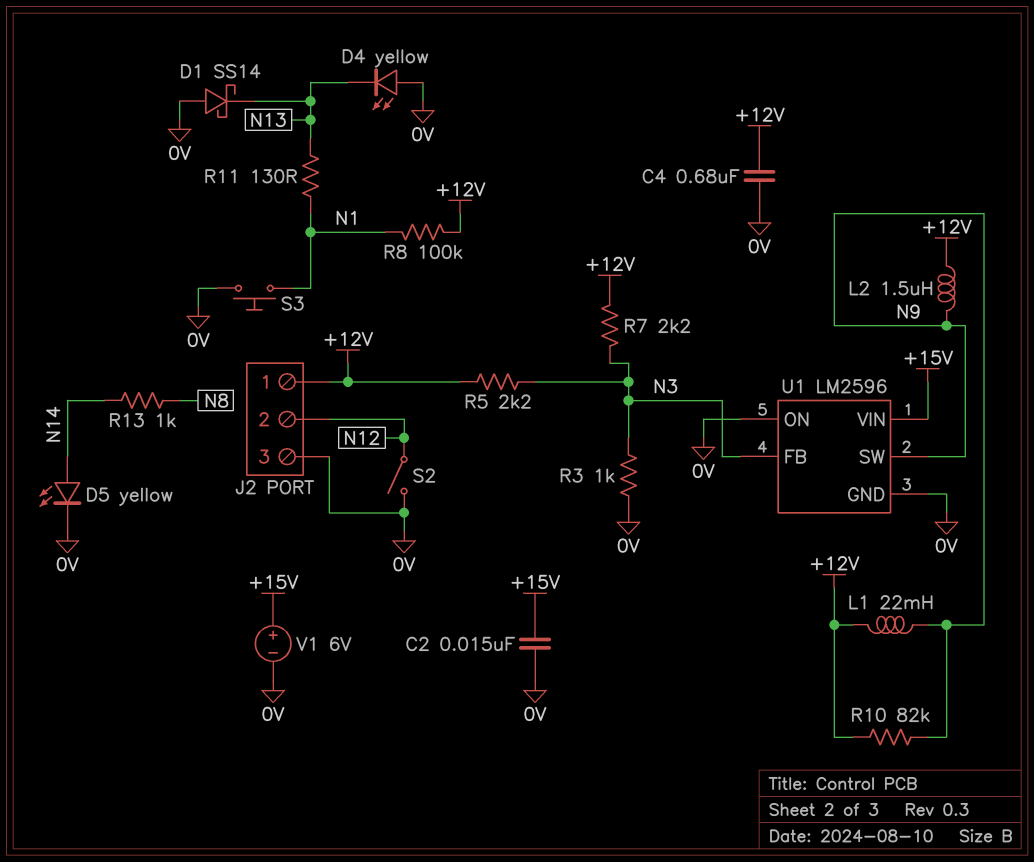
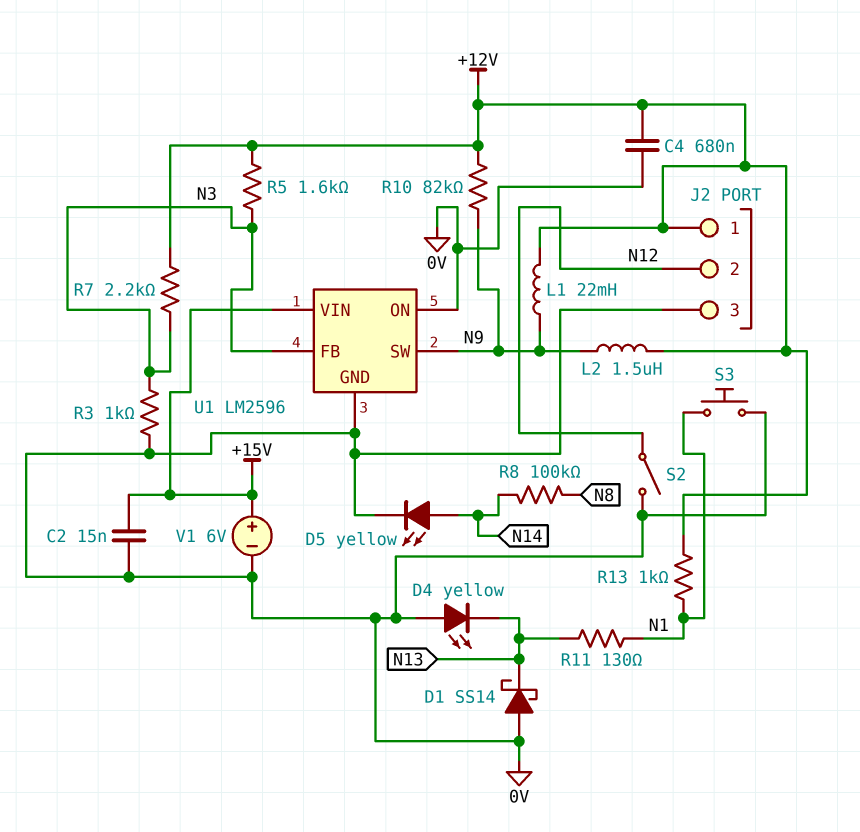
R5: 2.2k (+12V, N3) -> 1.6k (+12V, N3)
R8: 100k (+12V, N1) -> 100k (N8, N14)
R13: 1k (N8, N14) -> 1k (+12V, N1)

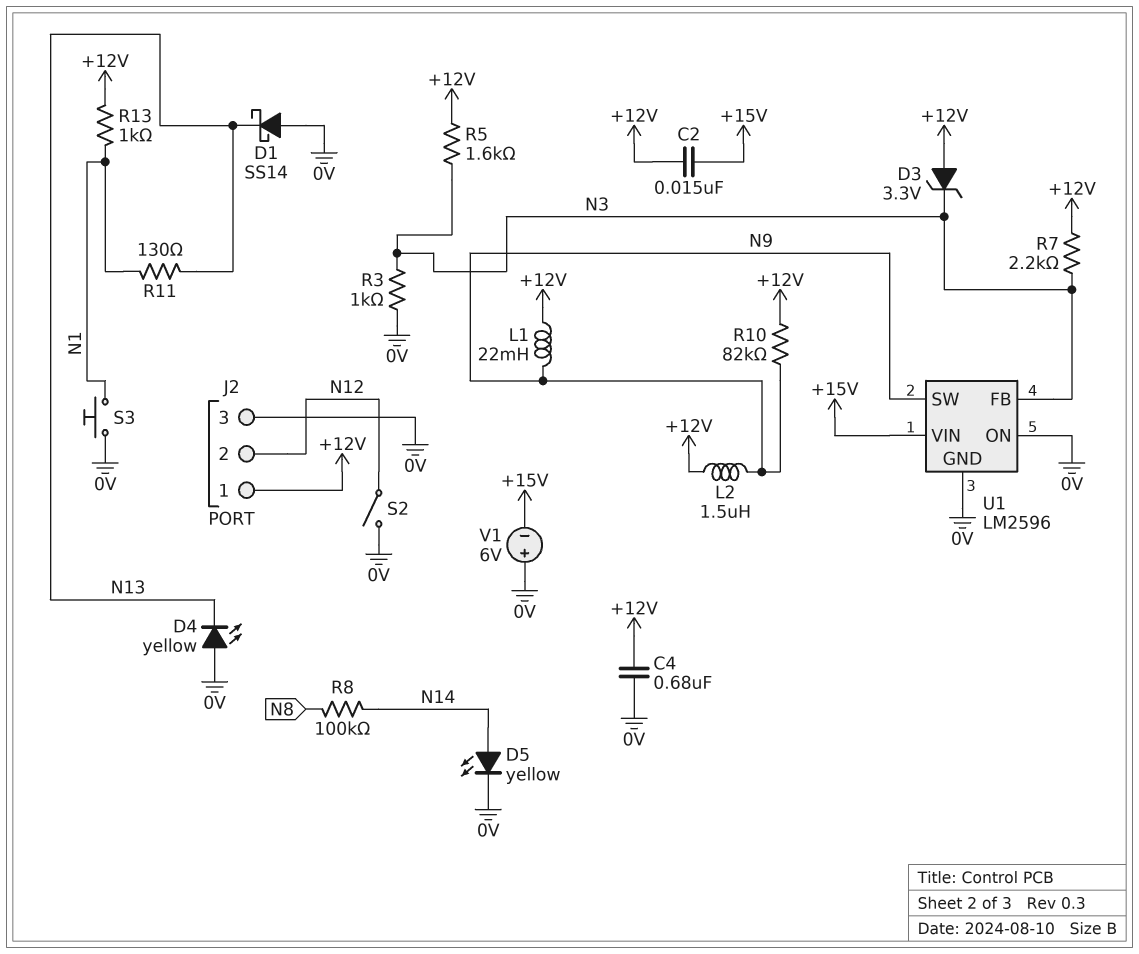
C2: 15nF (+15V, 0V) -> 15nF (+12V, +15V)
D3: none -> zener 3.3V (A +12V, K N3)
V1: 6V (plus +15V, minus 0V) -> 6V (plus 0V, minus +15V)

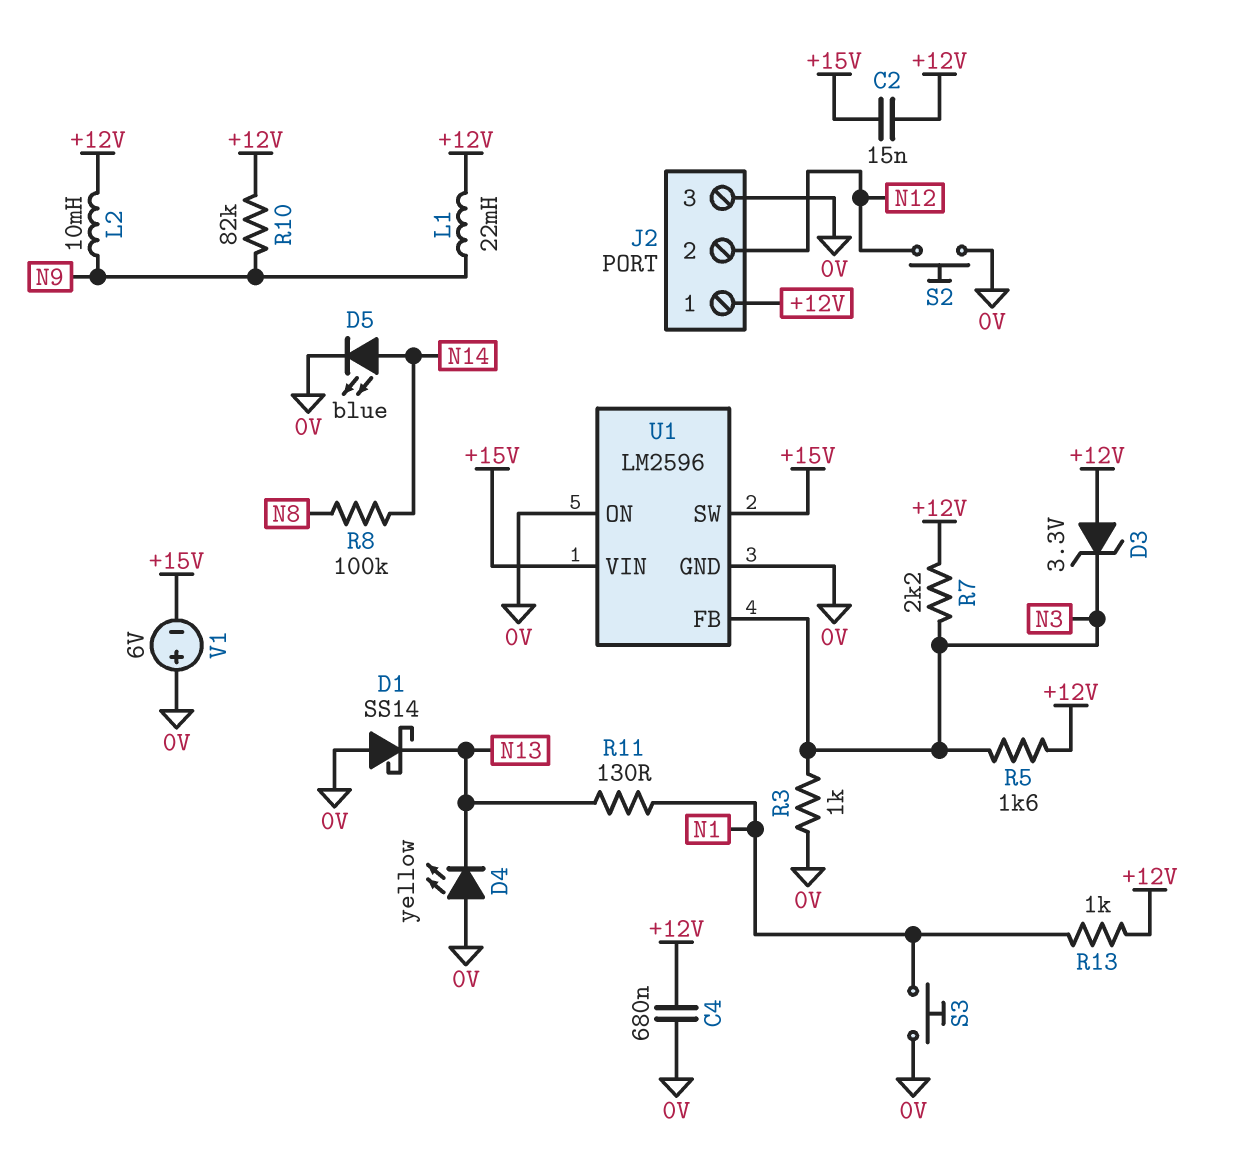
D5: LED yellow (A N14, K 0V) -> LED blue (A N14, K 0V)
L2: 1.5uH (+12V, N9) -> 10mH (+12V, N9)
S2: switch (0V, N12) -> button (0V, N12)
U1 pin SW: N9 -> +15V

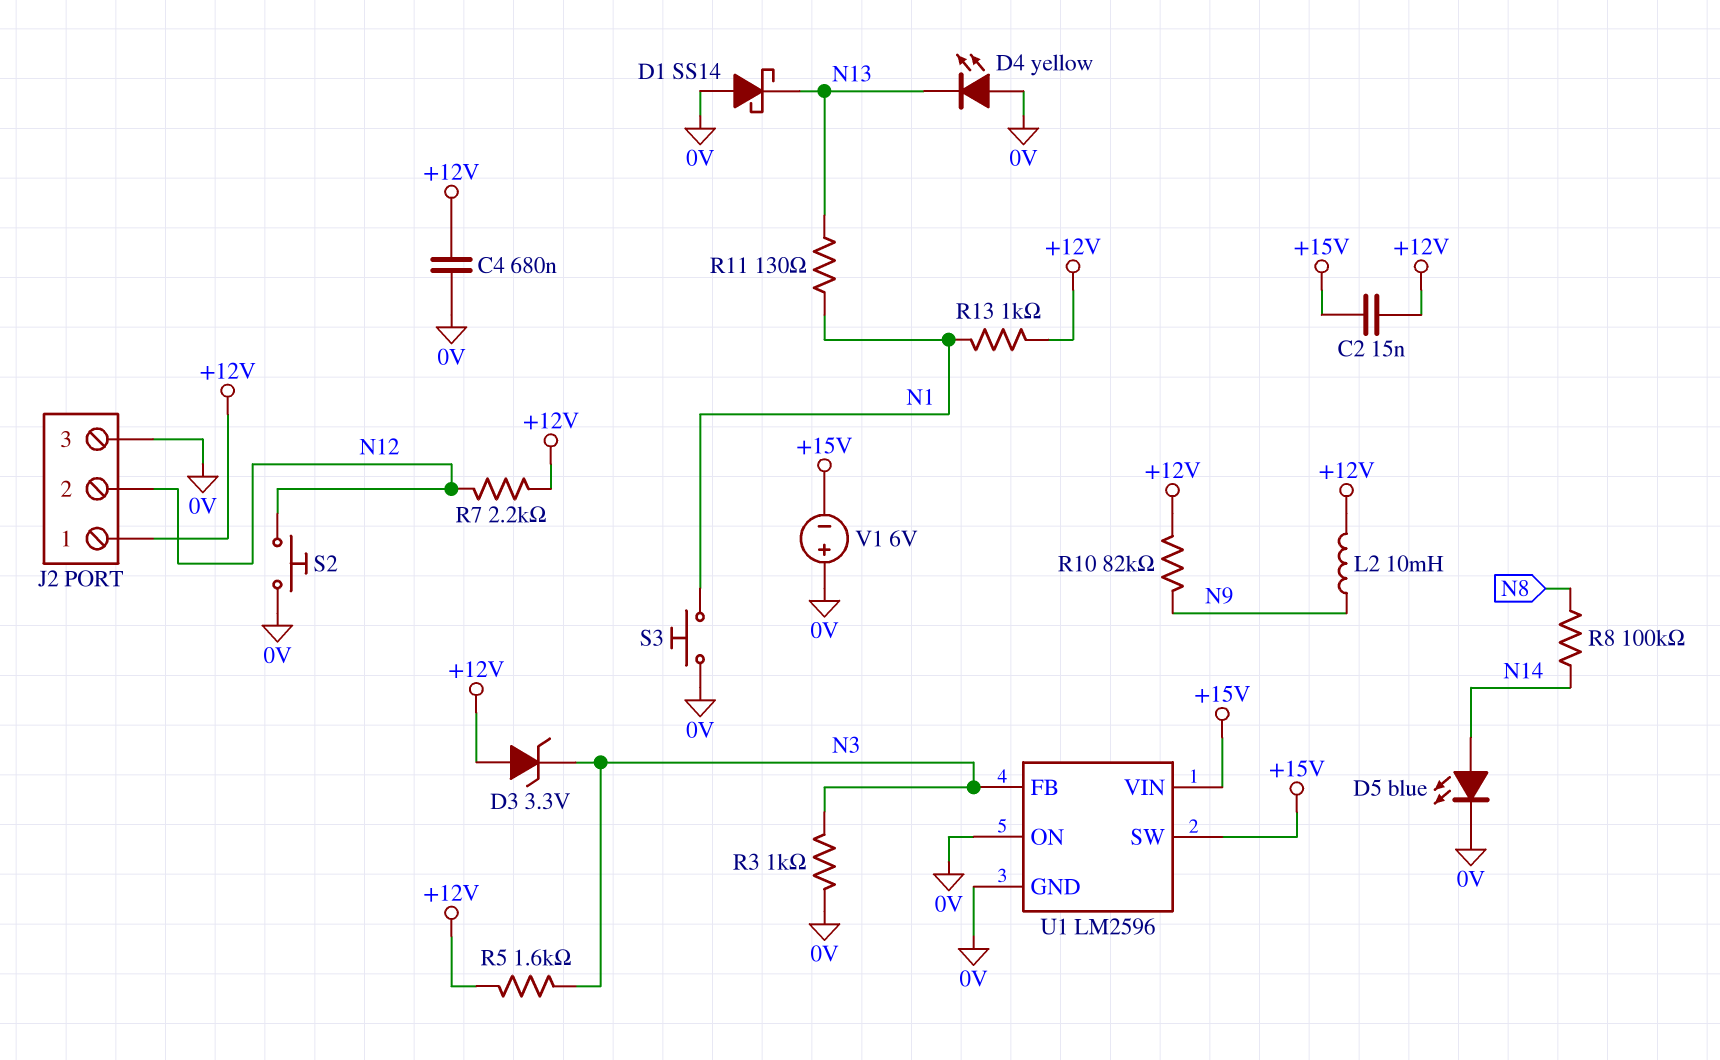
L1: 22mH (+12V, N9) -> none
R7: 2.2k (+12V, N3) -> 2.2k (+12V, N12)

